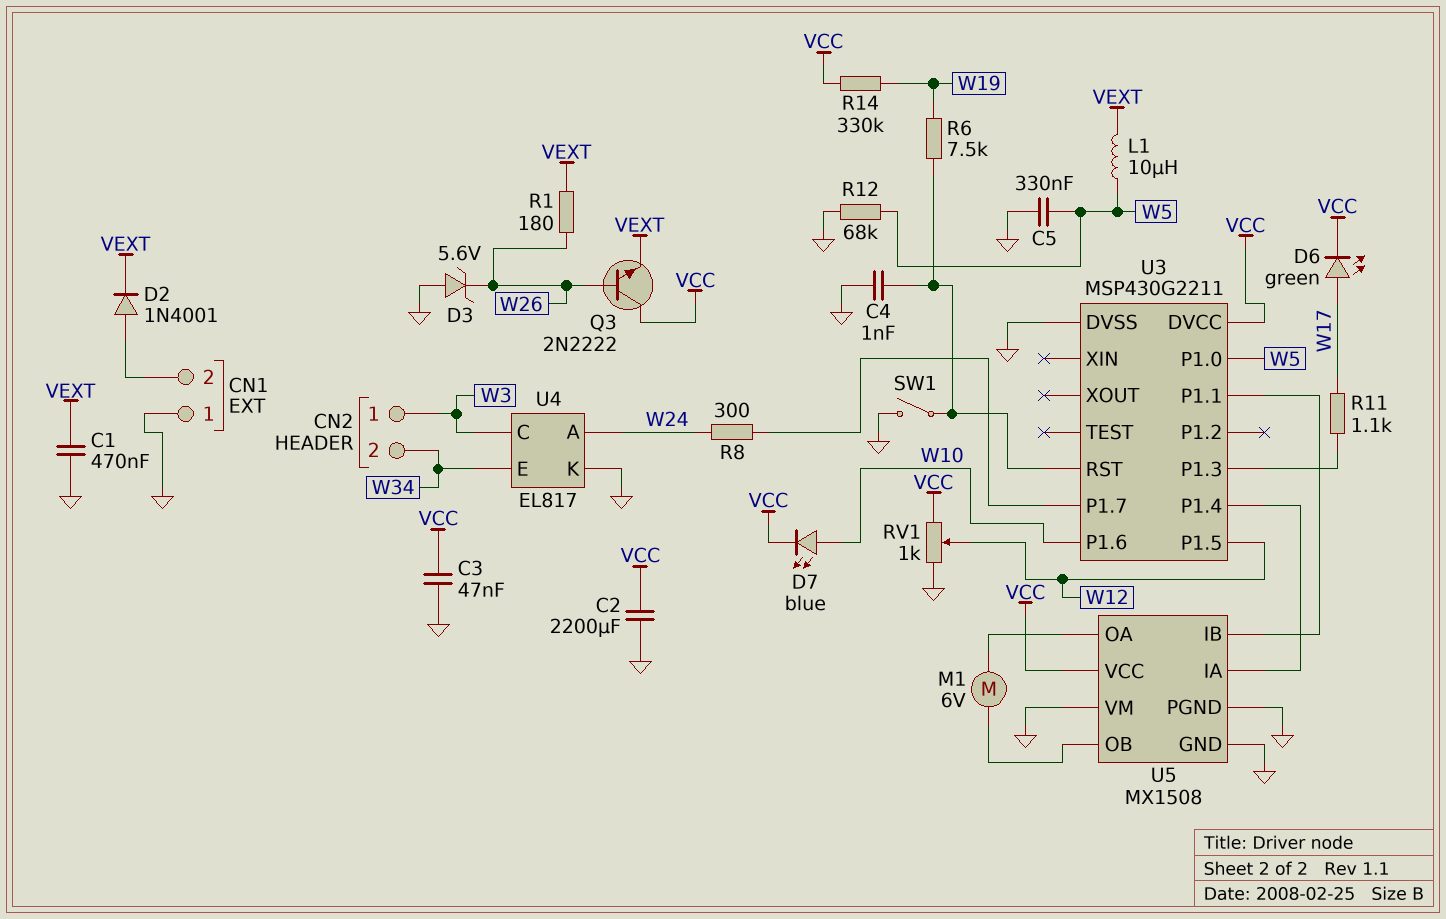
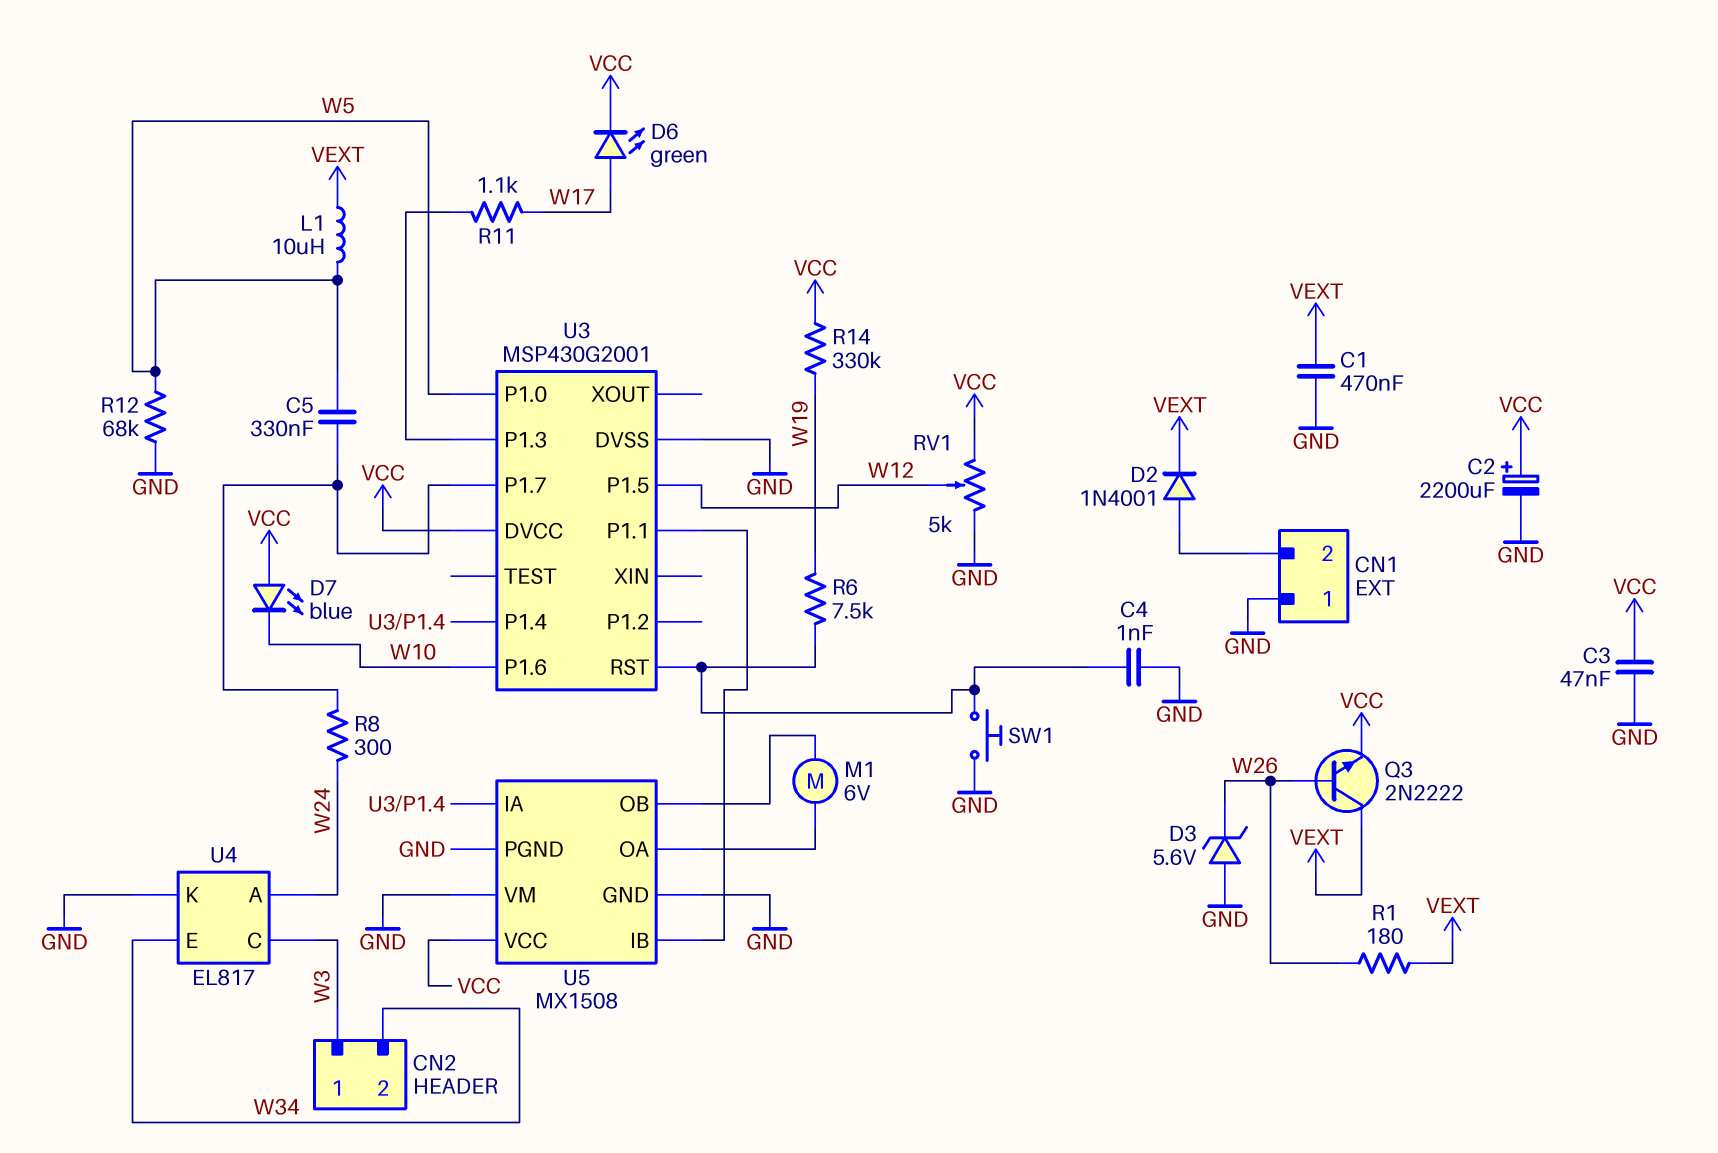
C2: 2200uF (GND, VCC) -> 2200uF (plus VCC, minus GND)
C5: 330nF (GND, W5) -> 330nF (U3/P1.7, W5)
D7: LED blue (A W10, K VCC) -> LED blue (A VCC, K W10)
Q3: NPN 2N2222 (B W26, C VCC, E VEXT) -> NPN 2N2222 (B W26, C VEXT, E VCC)
RV1: 1k (GND, VCC, wiper W12) -> 5k (GND, VCC, wiper W12)
SW1: switch (GND, U3/RST) -> button (GND, U3/RST)
U3: MSP430G2211 -> MSP430G2001

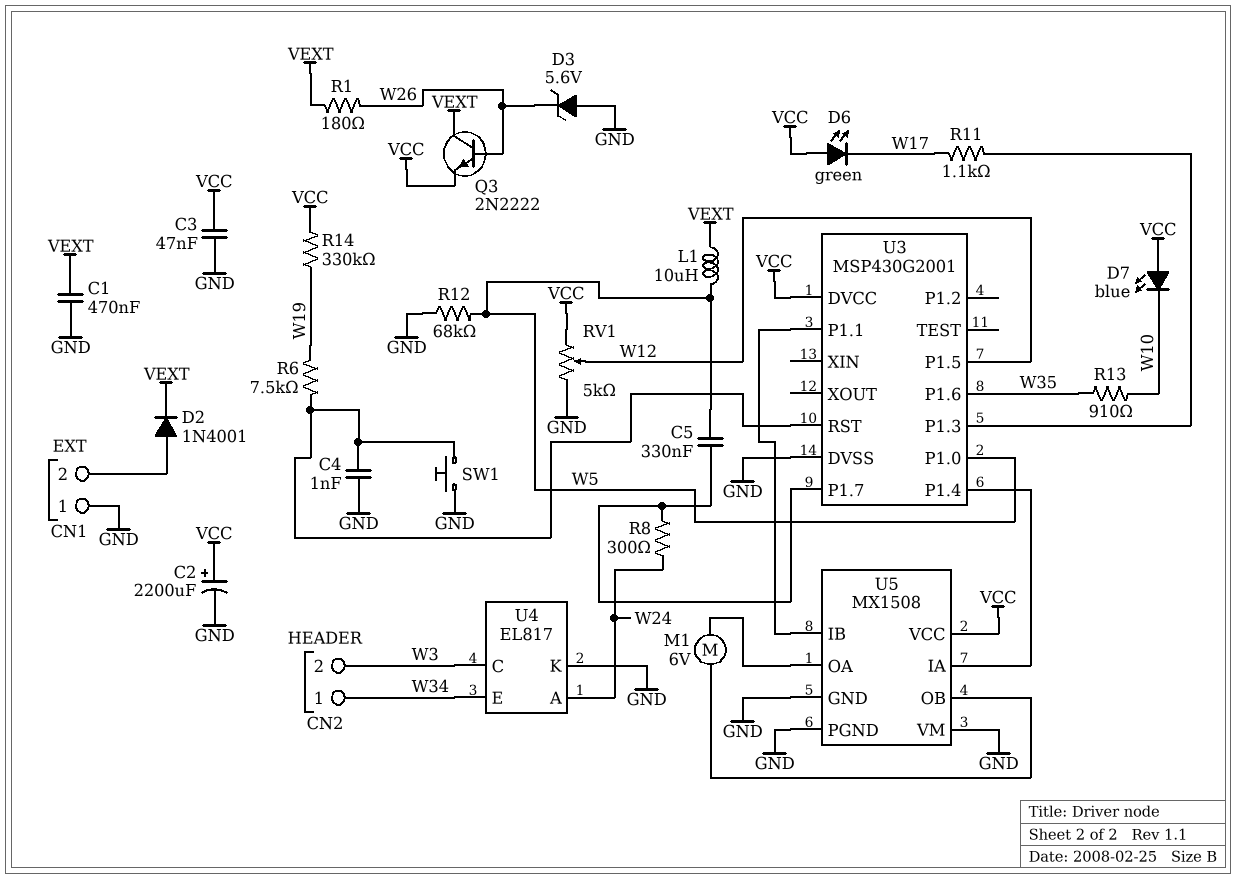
CN2 pin 1: W3 -> W34
CN2 pin 2: W34 -> W3
D6: LED green (A W17, K VCC) -> LED green (A VCC, K W17)
R13: none -> 910 (W10, W35)
U3 pin P1.6: W10 -> W35

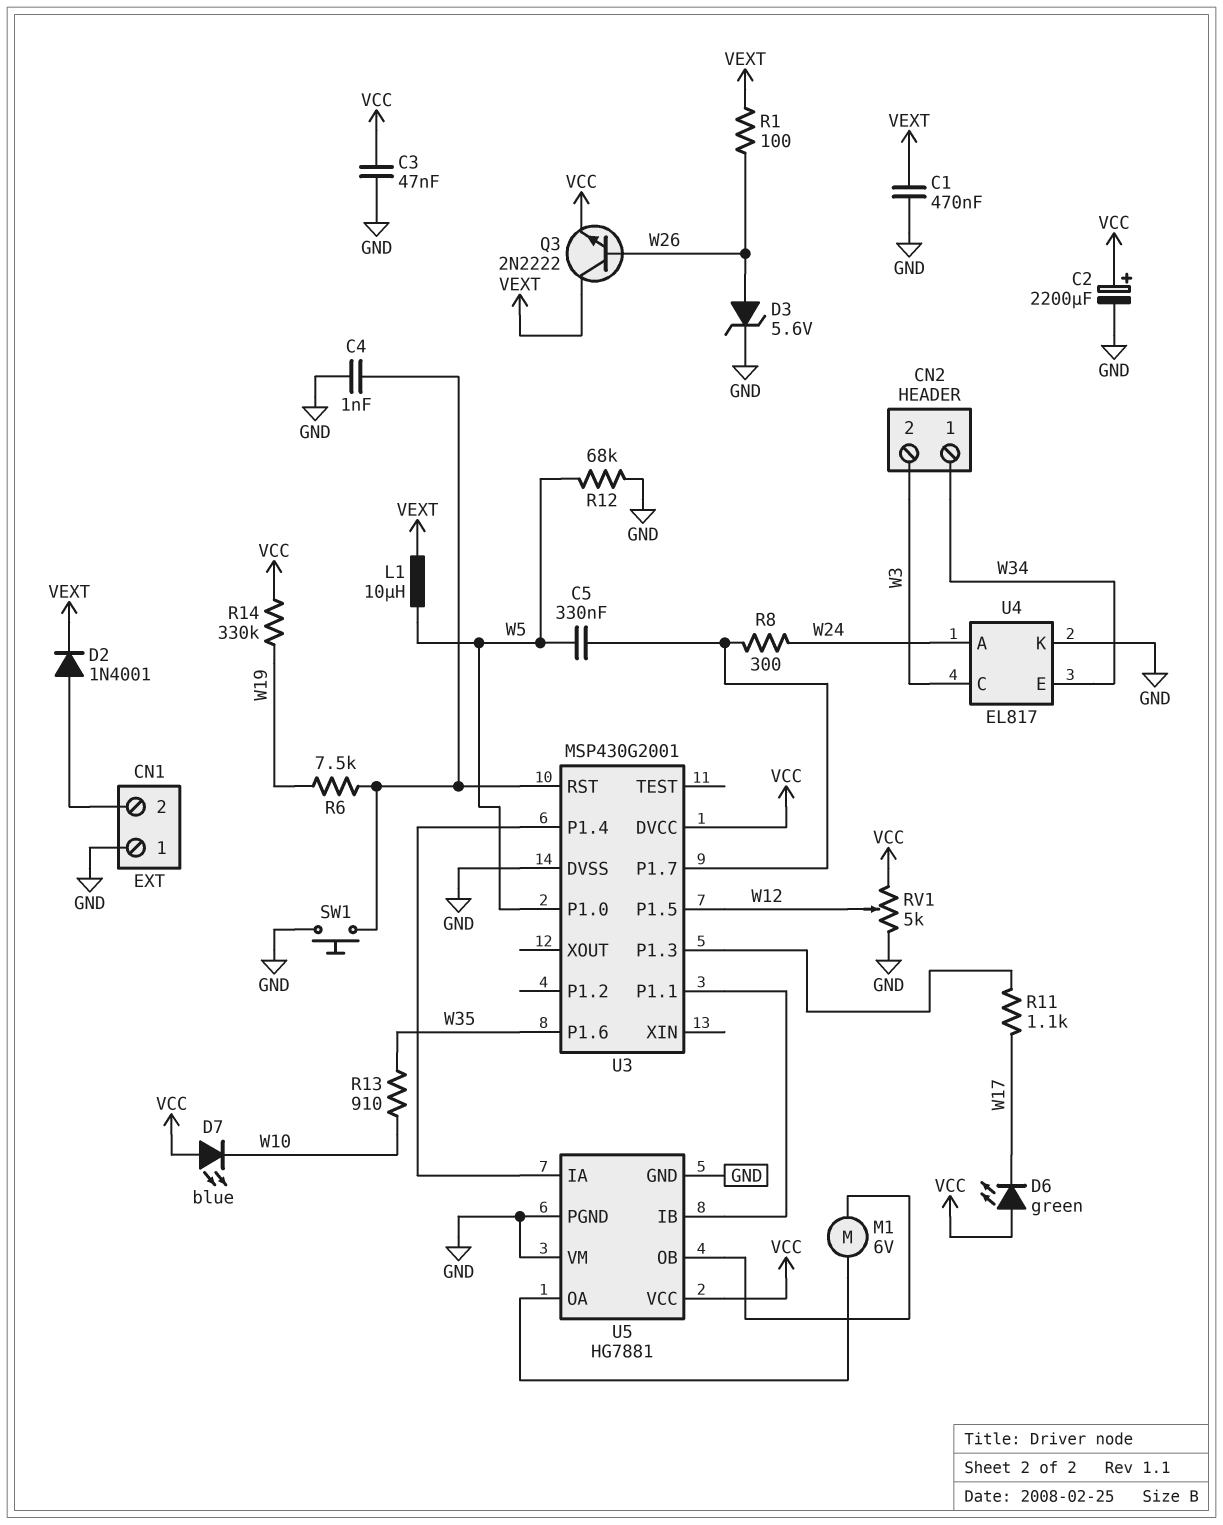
D3: zener 5.6V (A GND, K W26) -> zener 5.6V (A W26, K GND)
R1: 180 (VEXT, W26) -> 100 (VEXT, W26)
U5: MX1508 -> HG7881

